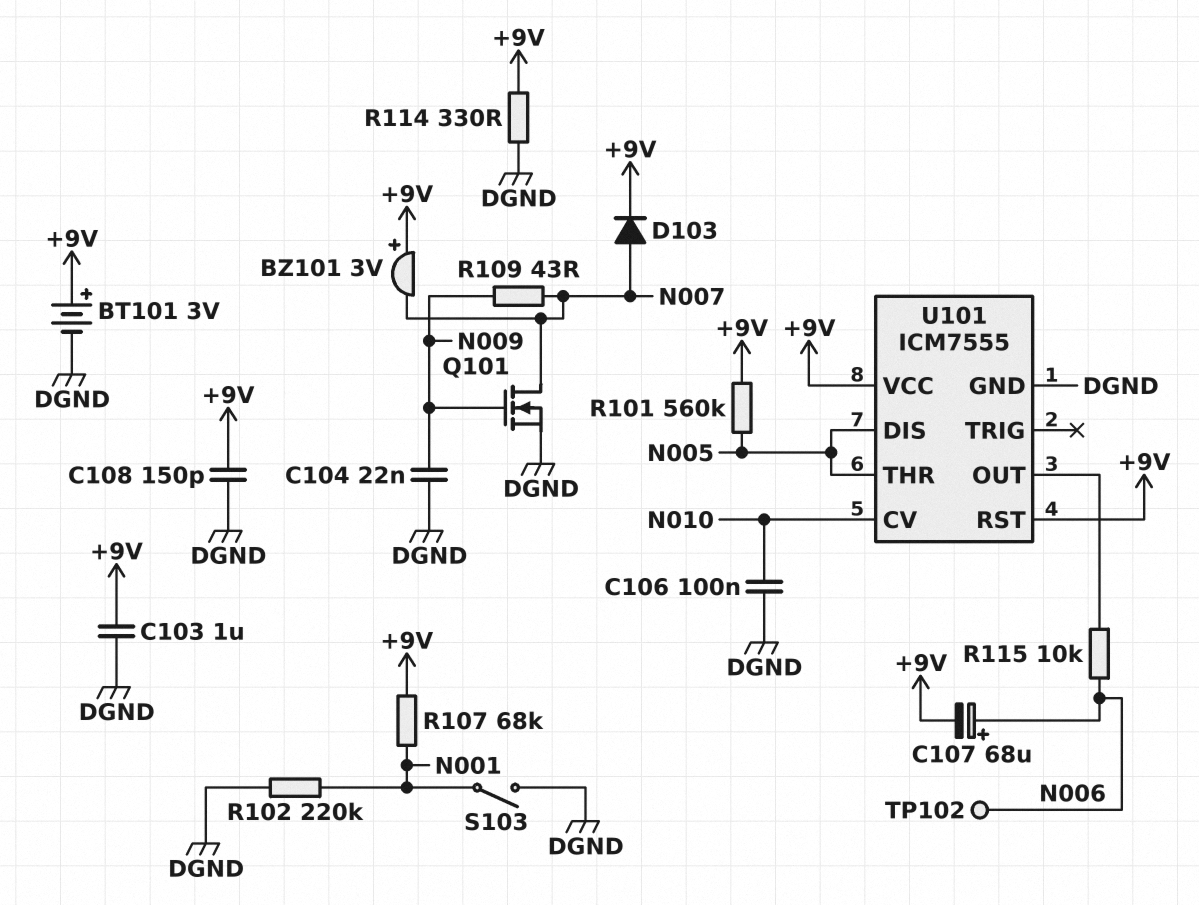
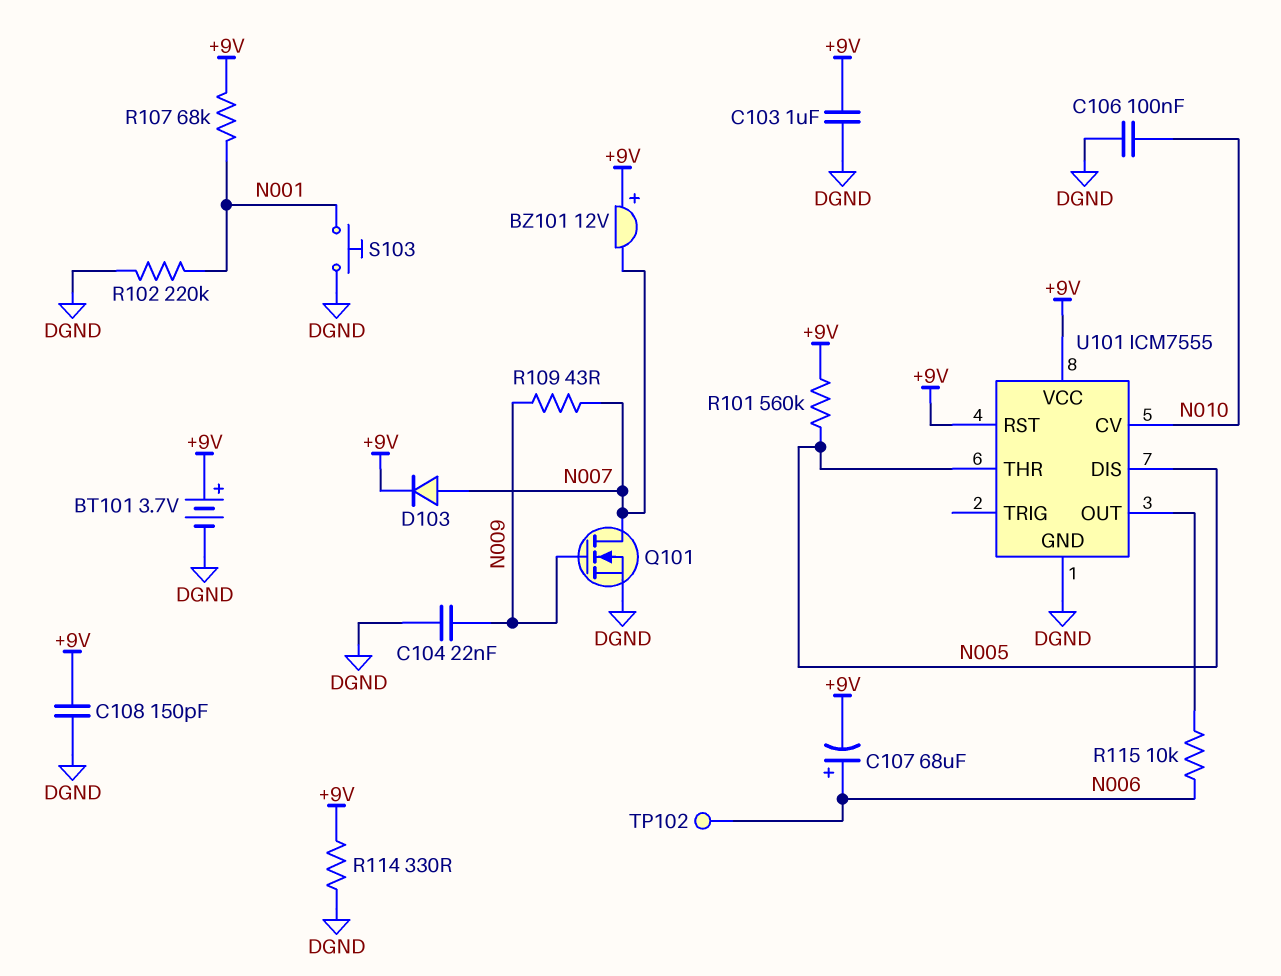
BT101: 3V (plus +9V, minus DGND) -> 3.7V (plus +9V, minus DGND)
BZ101: buzzer 3V (plus +9V, minus N007) -> buzzer 12V (plus +9V, minus N007)
S103: switch (DGND, N001) -> button (DGND, N001)

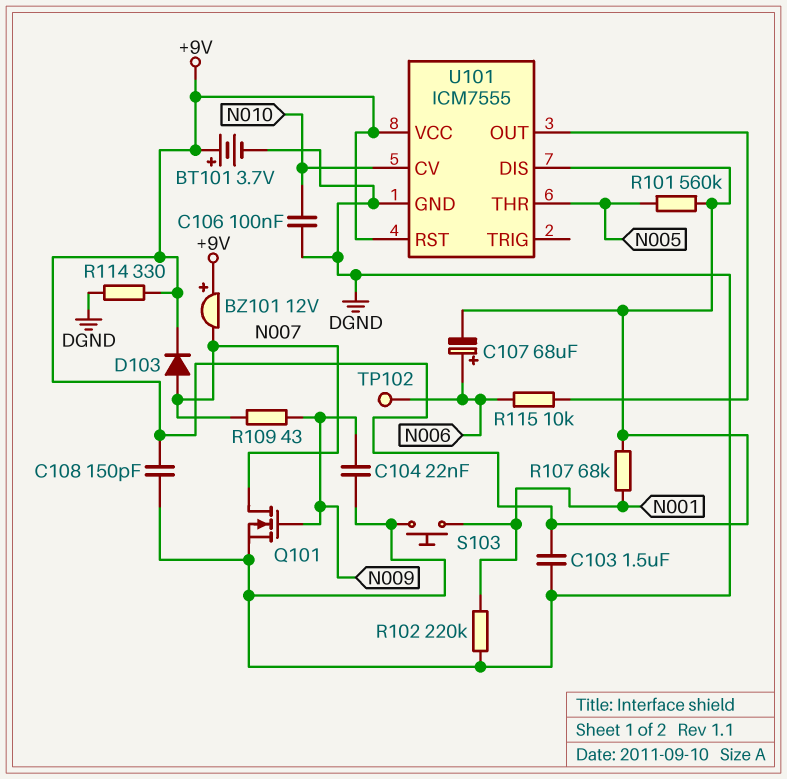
C103: 1uF (+9V, DGND) -> 1.5uF (+9V, DGND)
U101 pin DIS: N005 -> +9V

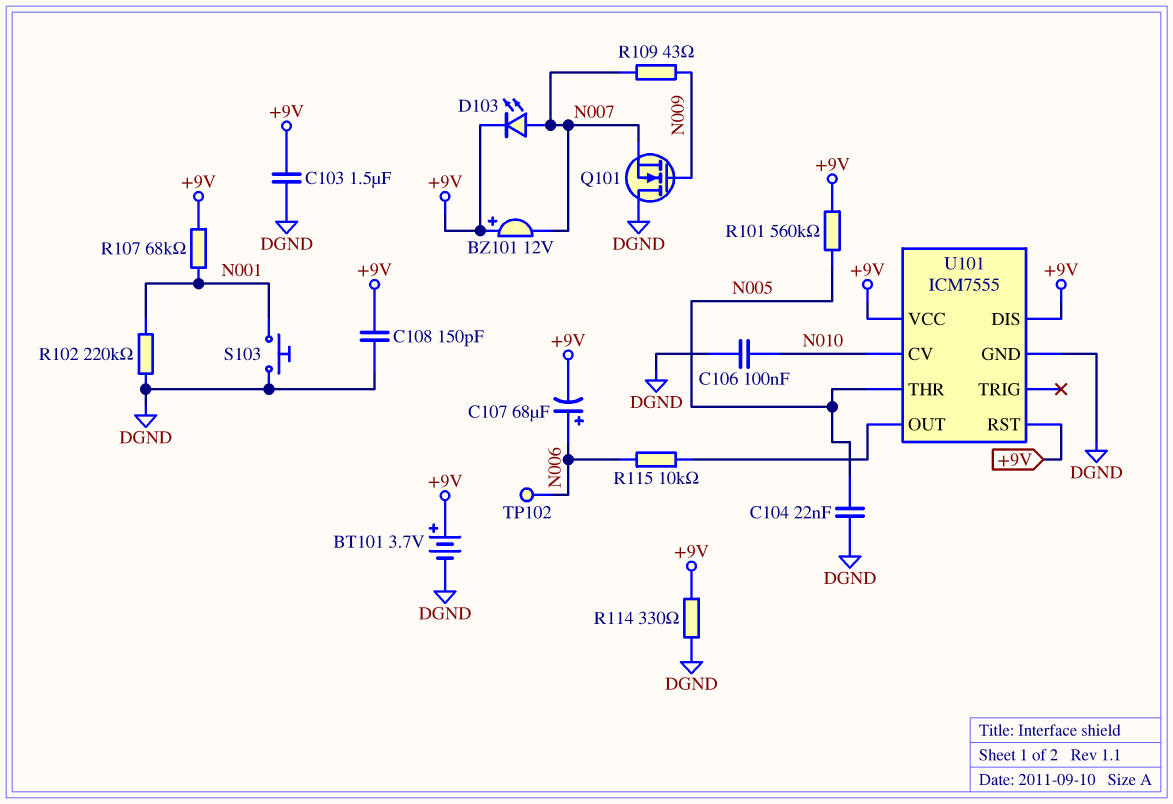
C104: 22nF (DGND, N009) -> 22nF (DGND, N005)
D103: diode (A N007, K +9V) -> LED (A N007, K +9V)
Q101: NMOS (G N009, D N007, S DGND) -> NMOS (G N009, D DGND, S N007)

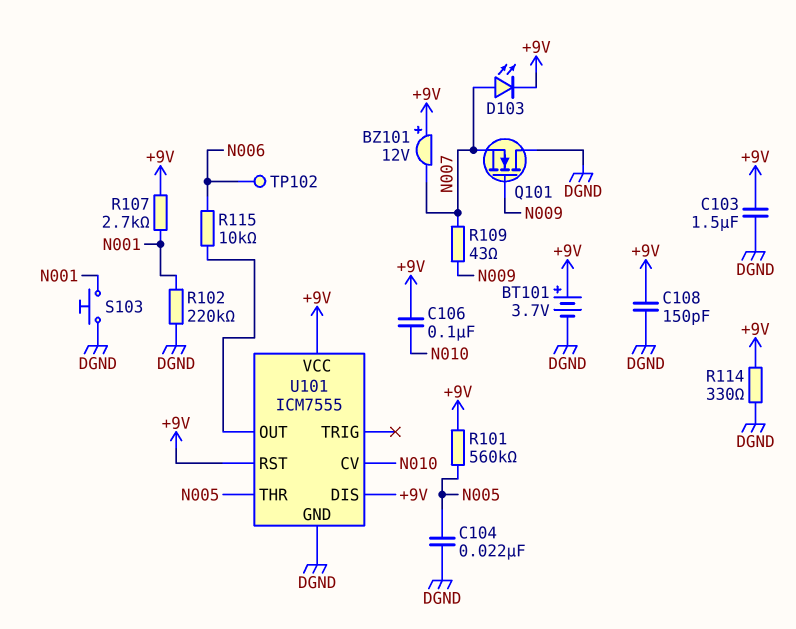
C106: 100nF (DGND, N010) -> 100nF (+9V, N010)
C107: 68uF (plus N006, minus +9V) -> none
R107: 68k (+9V, N001) -> 2.7k (+9V, N001)

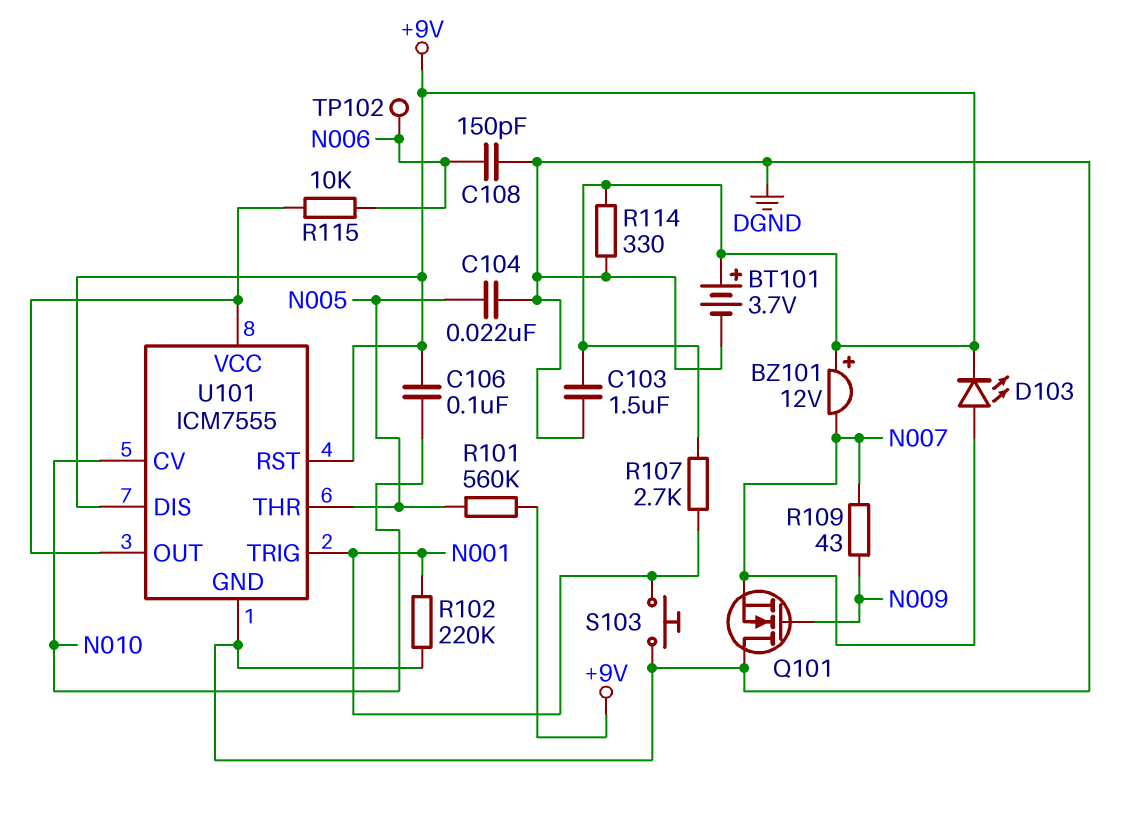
C108: 150pF (+9V, DGND) -> 150pF (DGND, N006)
U101 pin TRIG: none -> N001
U101 pin VCC: +9V -> U101/OUT

